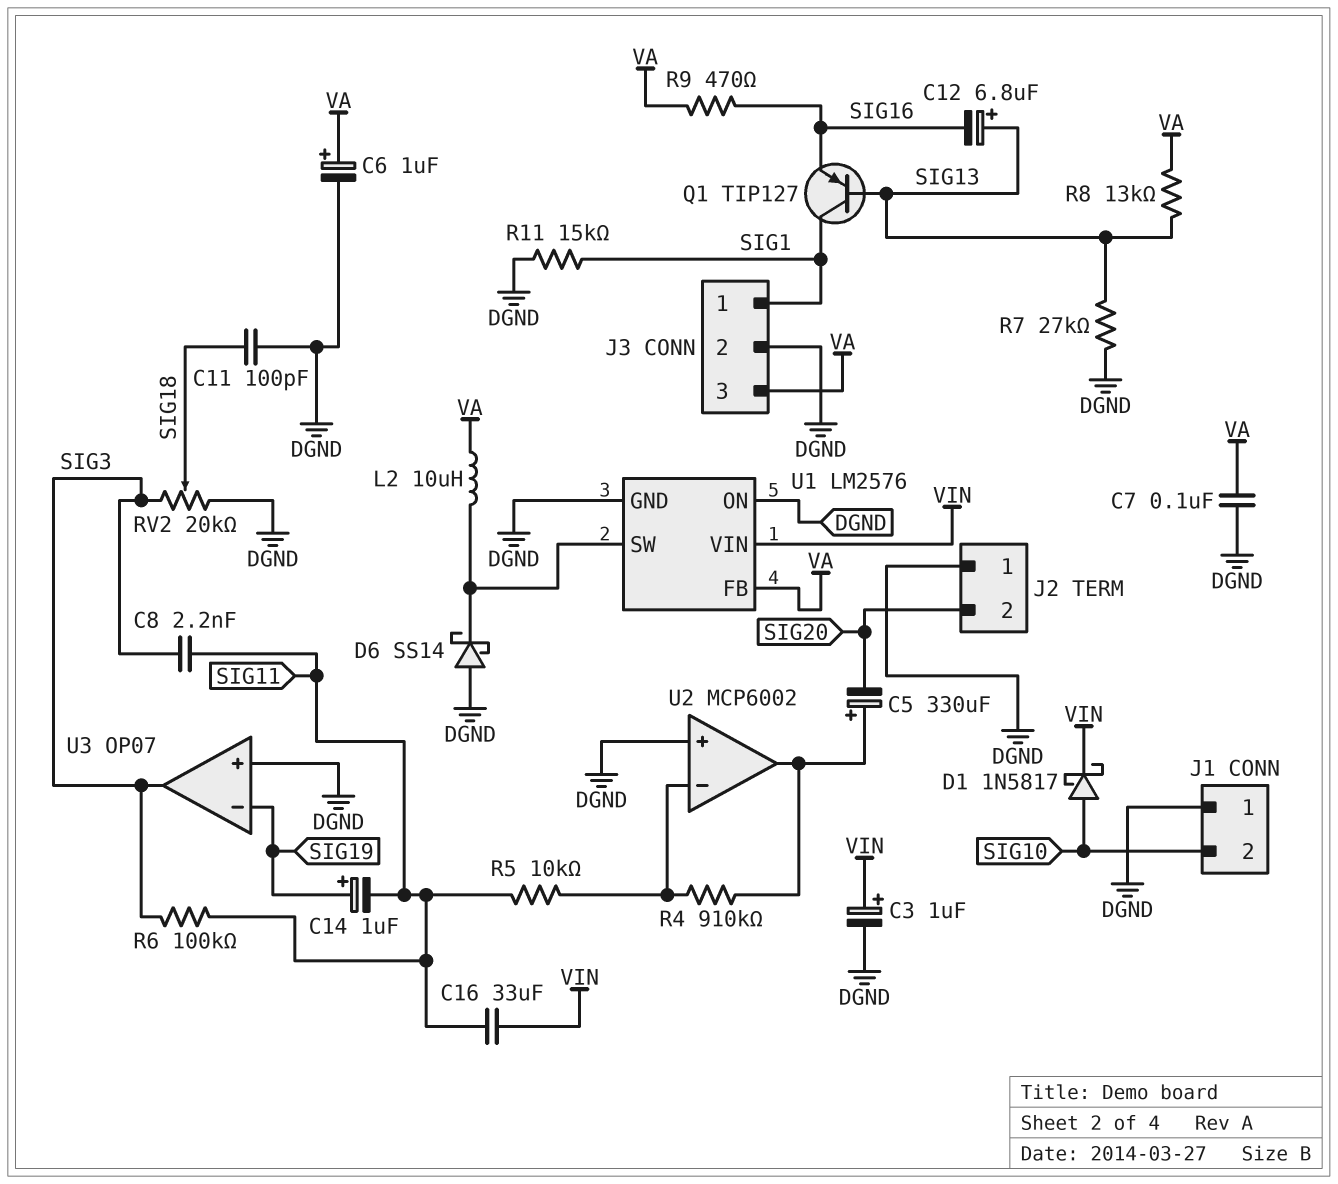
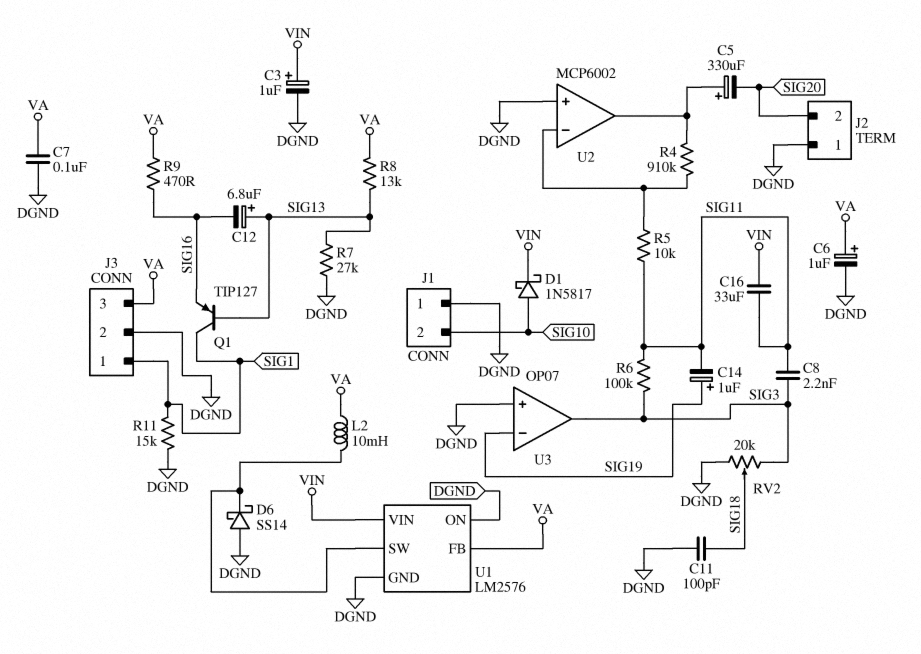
L2: 10uH (U1/SW, VA) -> 10mH (U1/SW, VA)

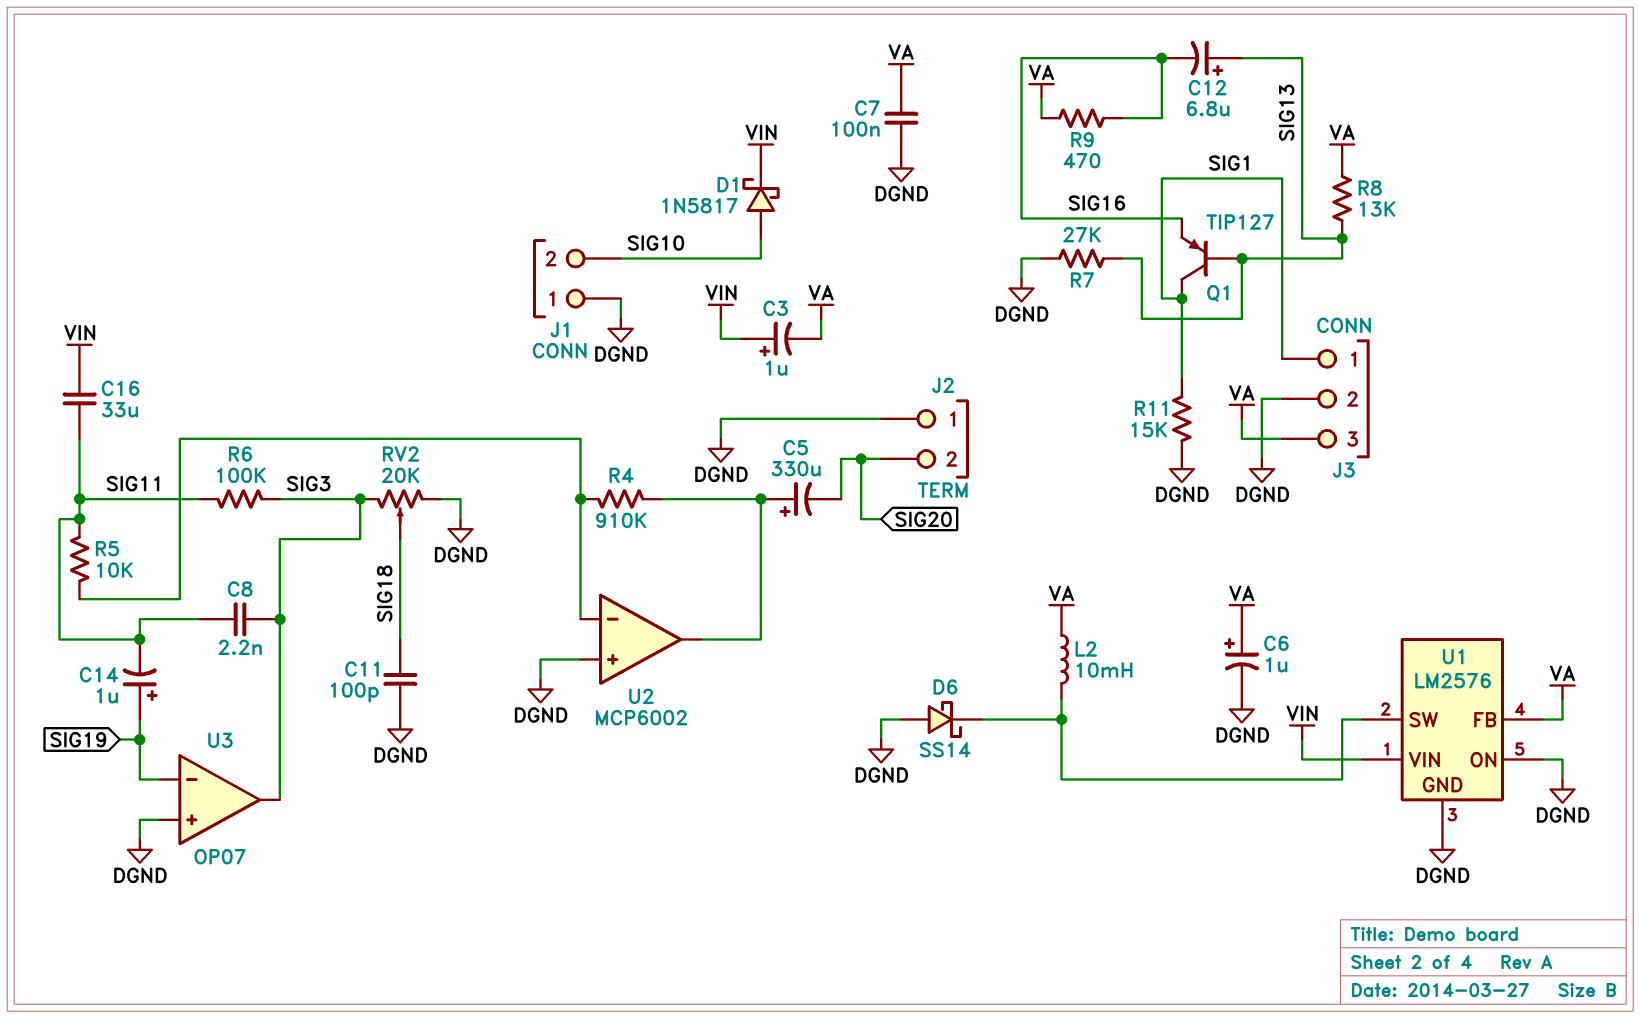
C3: 1uF (plus VIN, minus DGND) -> 1uF (plus VIN, minus VA)

